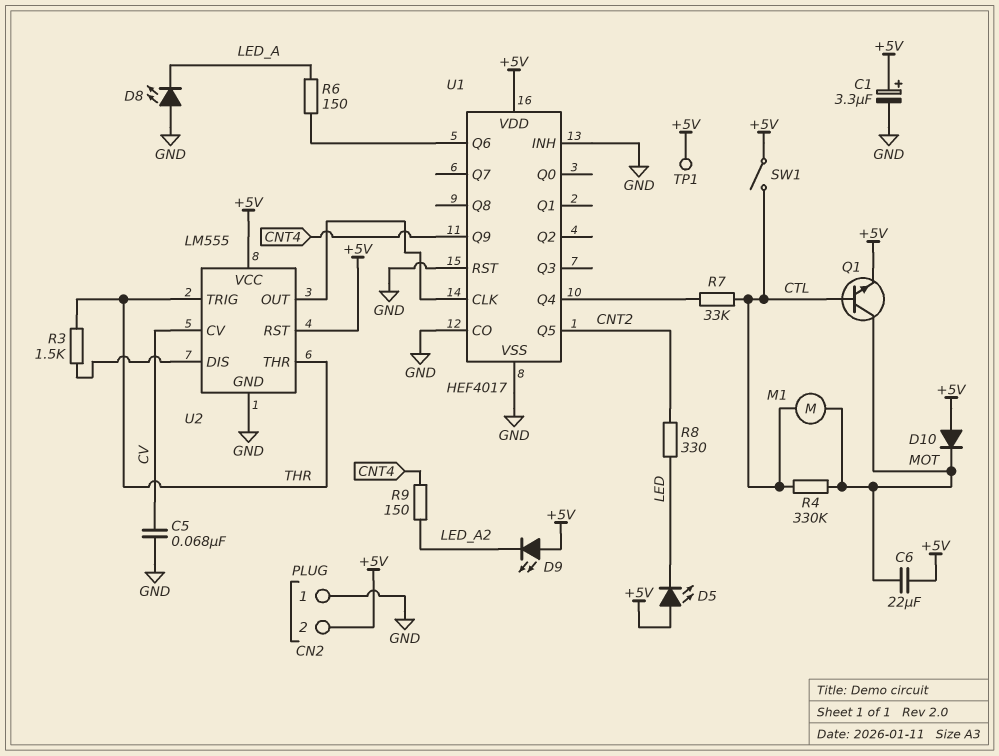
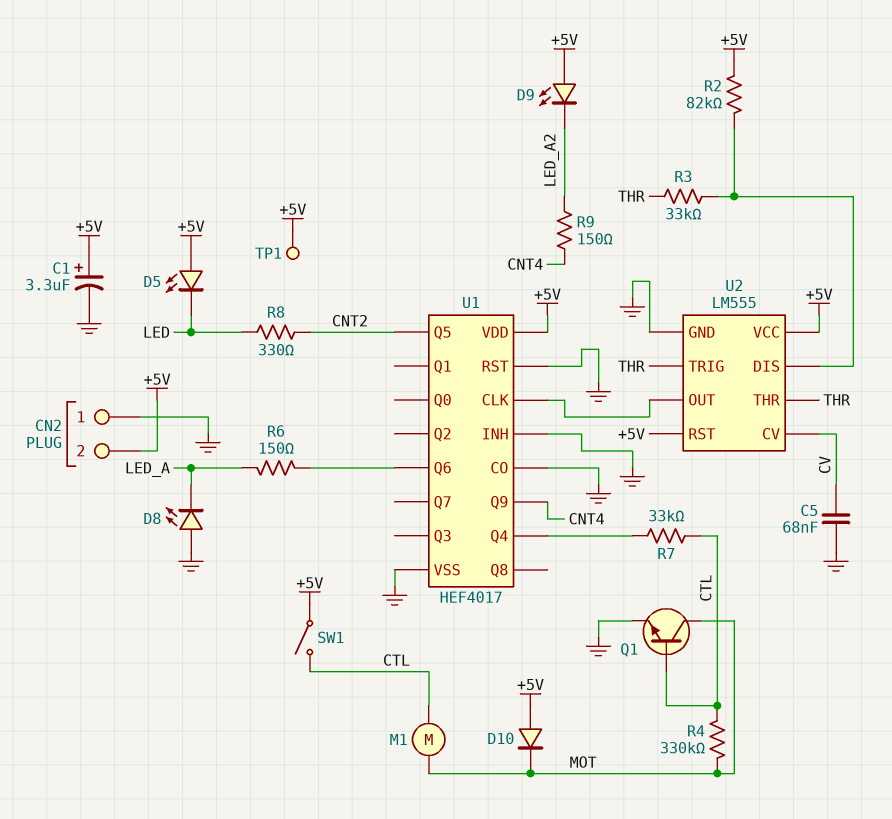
C6: 22uF (+5V, MOT) -> none
Q1: NPN (B CTL, C MOT, E +5V) -> NPN (B CTL, C MOT, E GND)
R2: none -> 82k (+5V, U2/DIS)
R3: 1.5k (THR, U2/DIS) -> 33k (THR, U2/DIS)

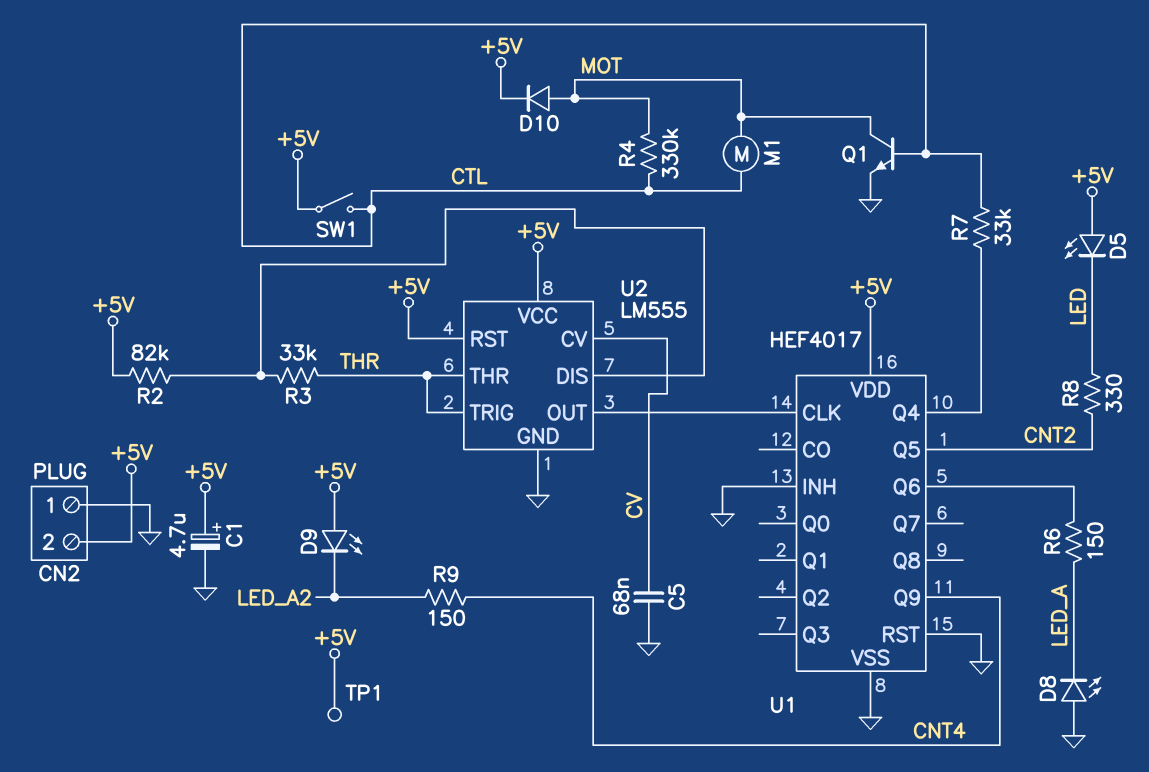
C1: 3.3uF (plus +5V, minus GND) -> 4.7uF (plus +5V, minus GND)
D10: diode (A +5V, K MOT) -> diode (A MOT, K +5V)
U1 pin CO: GND -> none

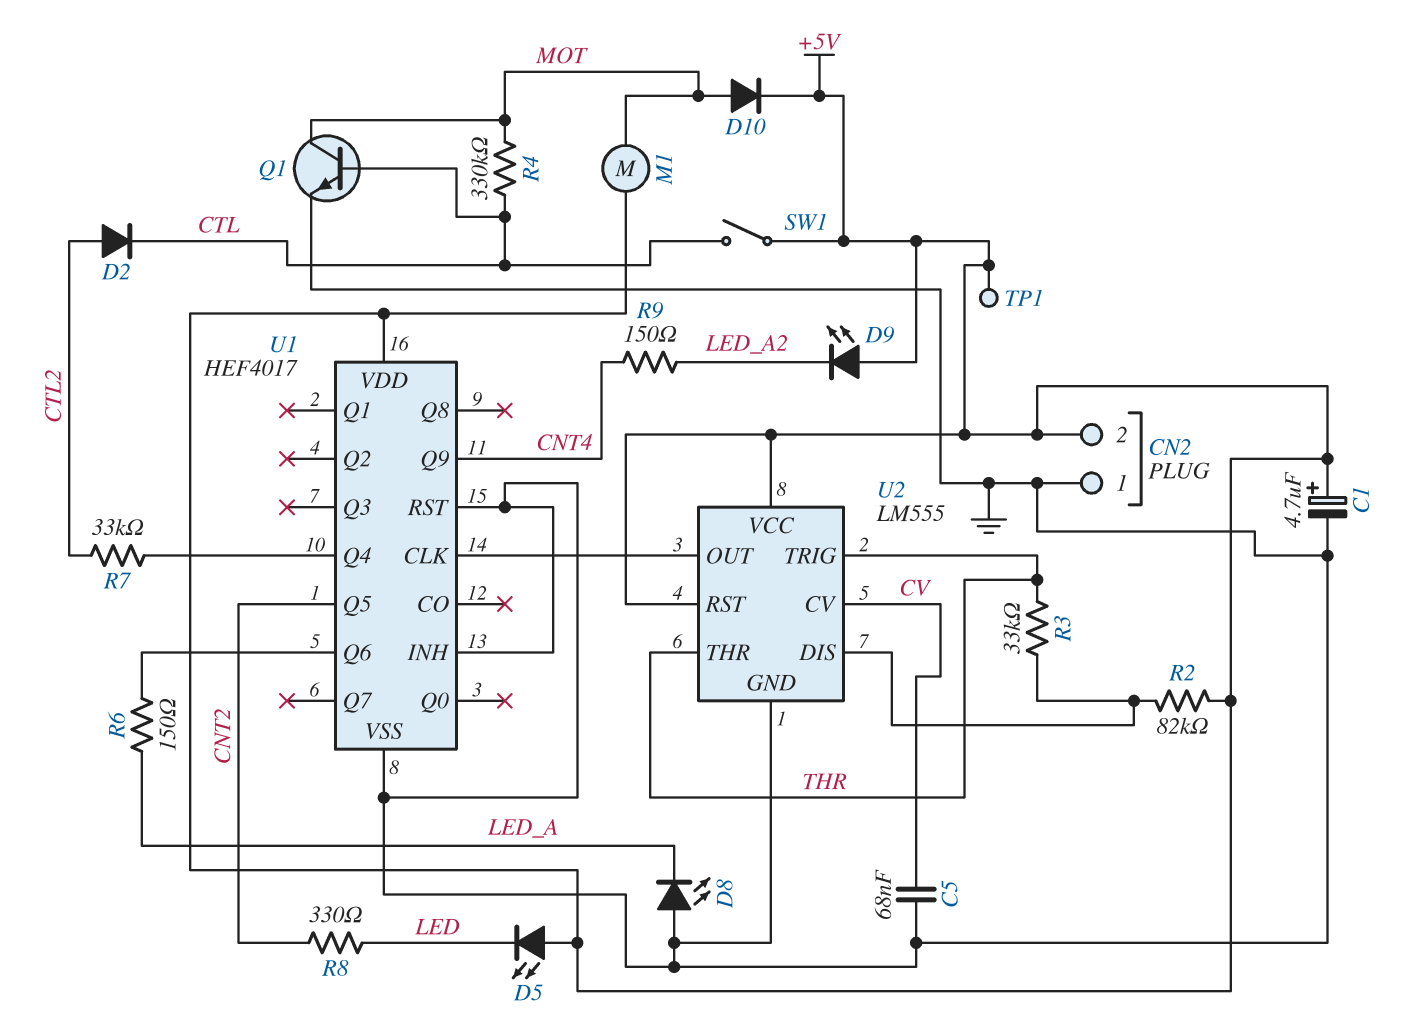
D2: none -> diode (A CTL2, K CTL)
M1: motor (CTL, MOT) -> motor (+5V, MOT)
R7: 33k (CTL, U1/Q4) -> 33k (CTL2, U1/Q4)

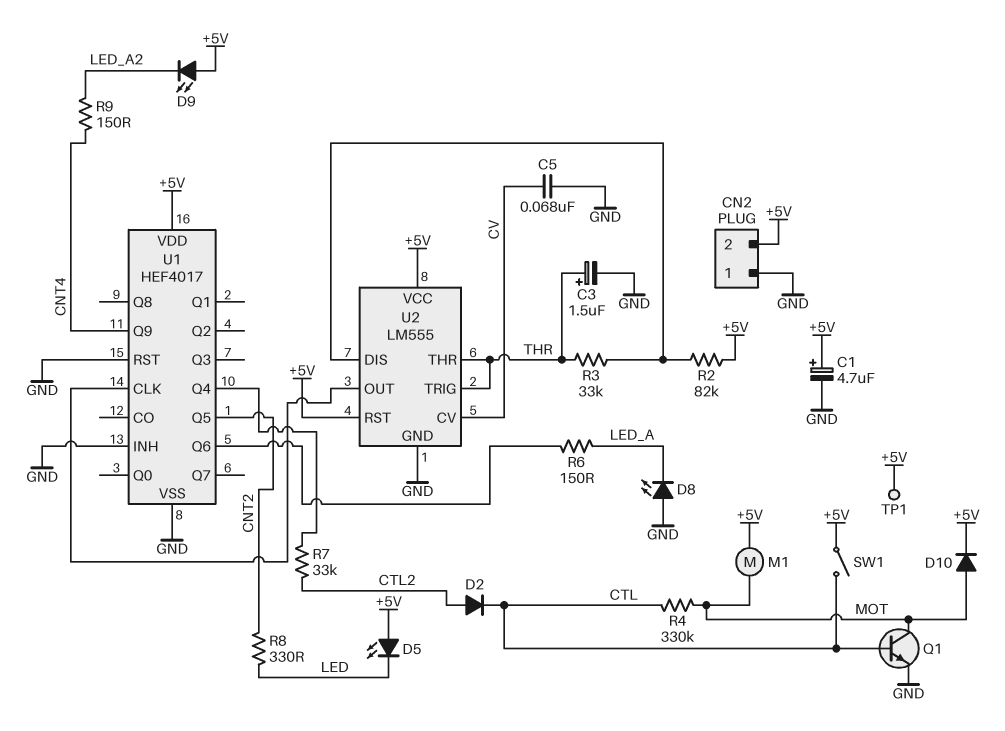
C3: none -> 1.5uF (plus THR, minus GND)

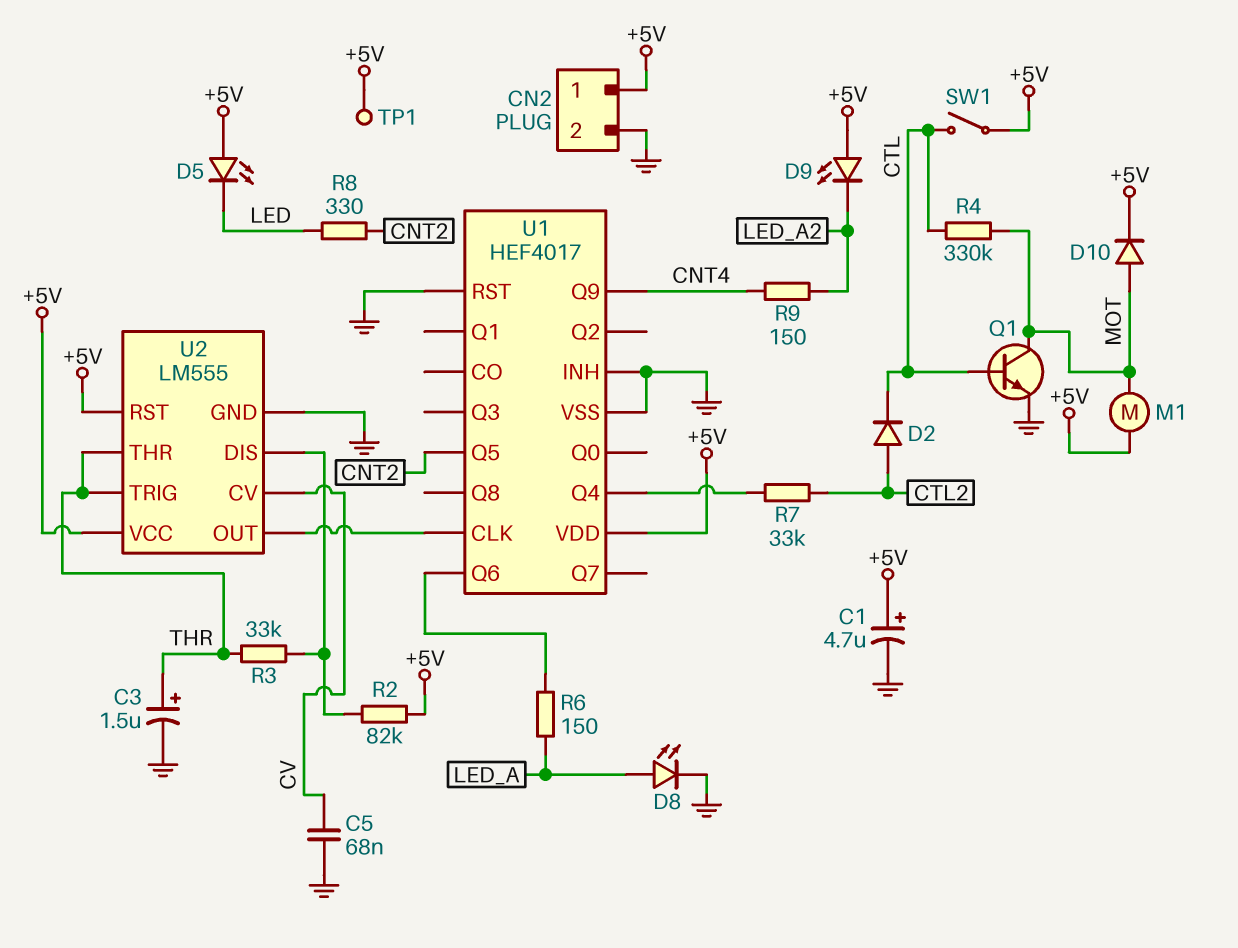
CN2 pin 1: GND -> +5V
CN2 pin 2: +5V -> GND
D8: LED (A GND, K LED_A) -> LED (A LED_A, K GND)

